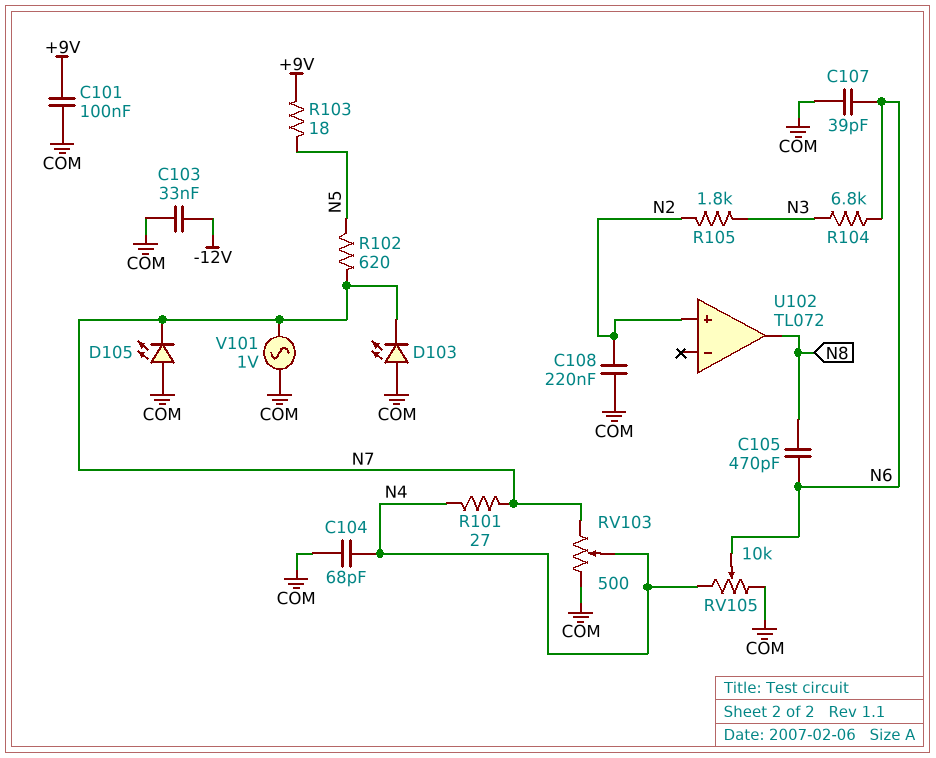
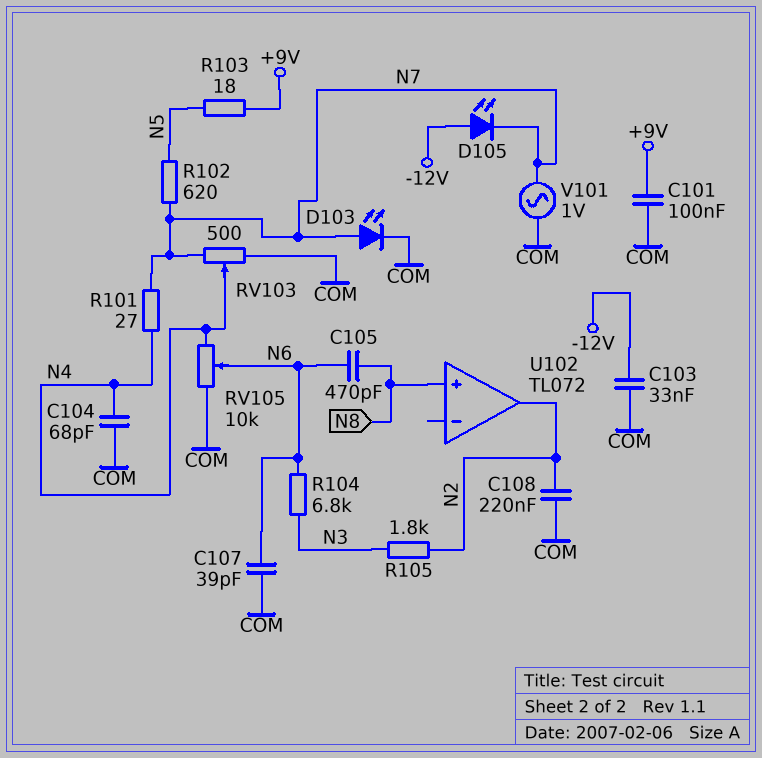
D103: LED (A COM, K N7) -> LED (A N7, K COM)
D105: LED (A COM, K N7) -> LED (A -12V, K N7)
U102 pin in+: N2 -> N8
U102 pin out: N8 -> N2

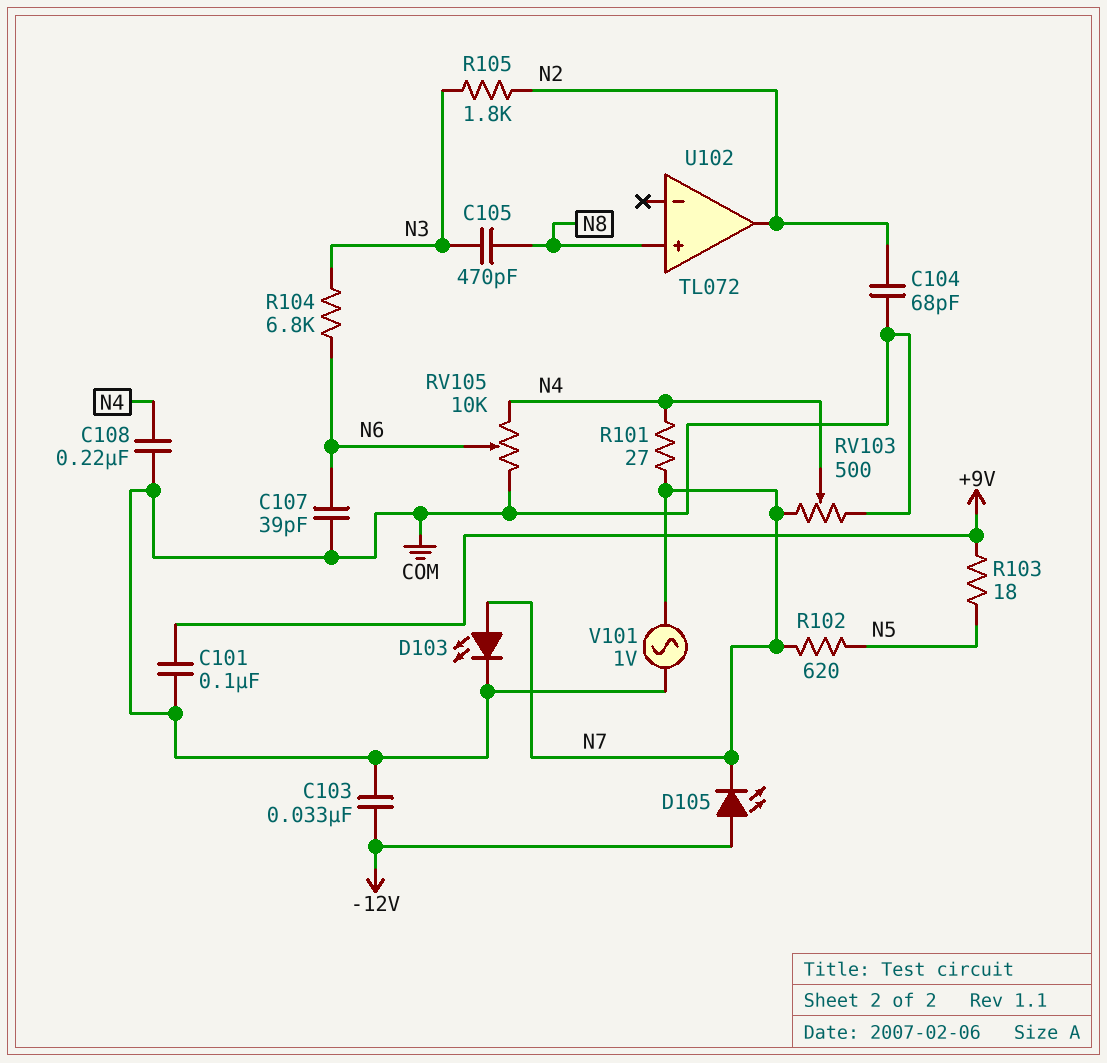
C104: 68pF (COM, N4) -> 68pF (COM, N2)
C105: 470pF (N6, N8) -> 470pF (N3, N8)
C108: 220nF (COM, N2) -> 220nF (COM, N4)

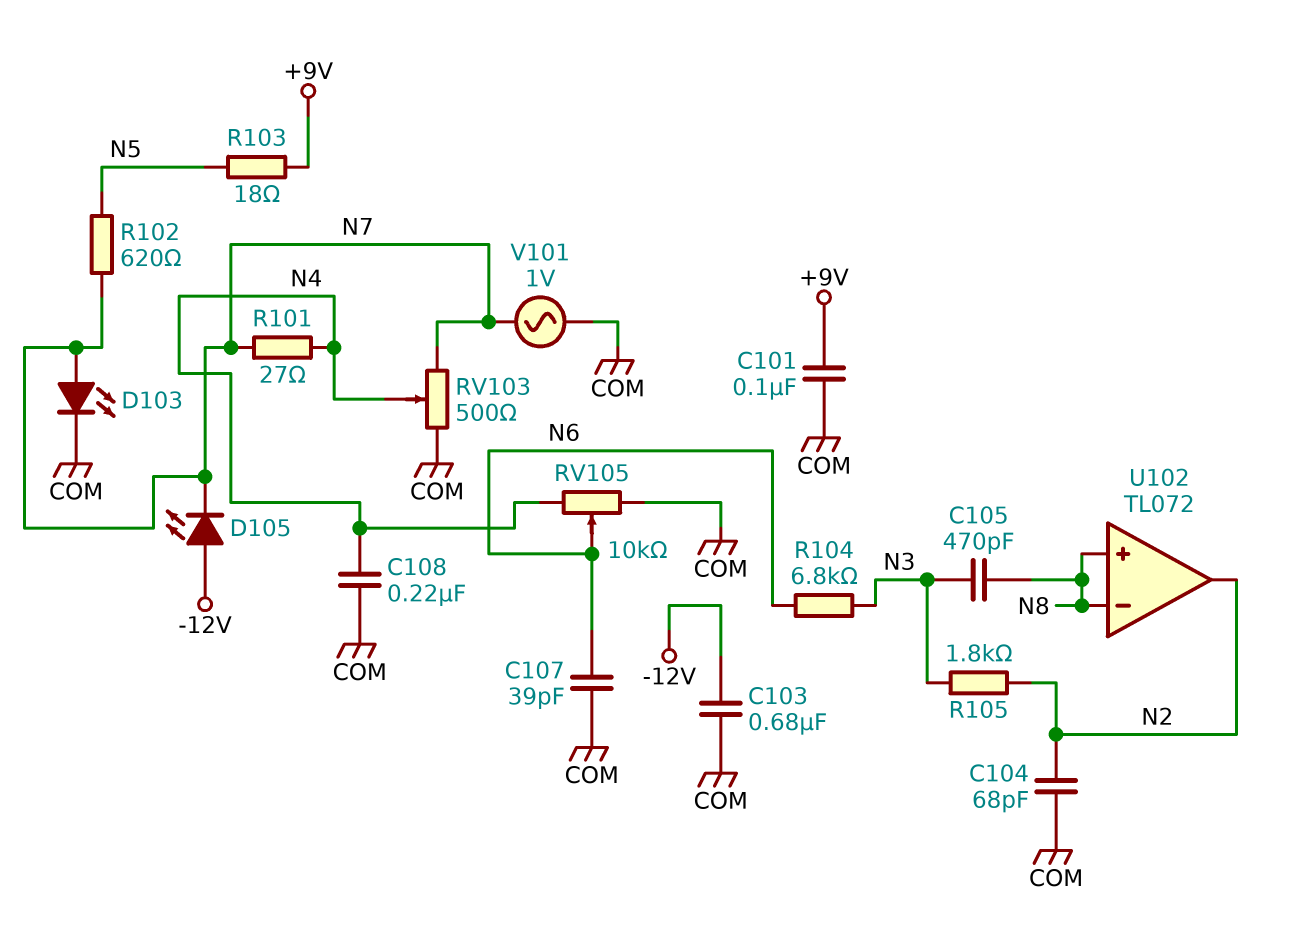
C103: 33nF (-12V, COM) -> 680nF (-12V, COM)
U102 pin in-: none -> N8

